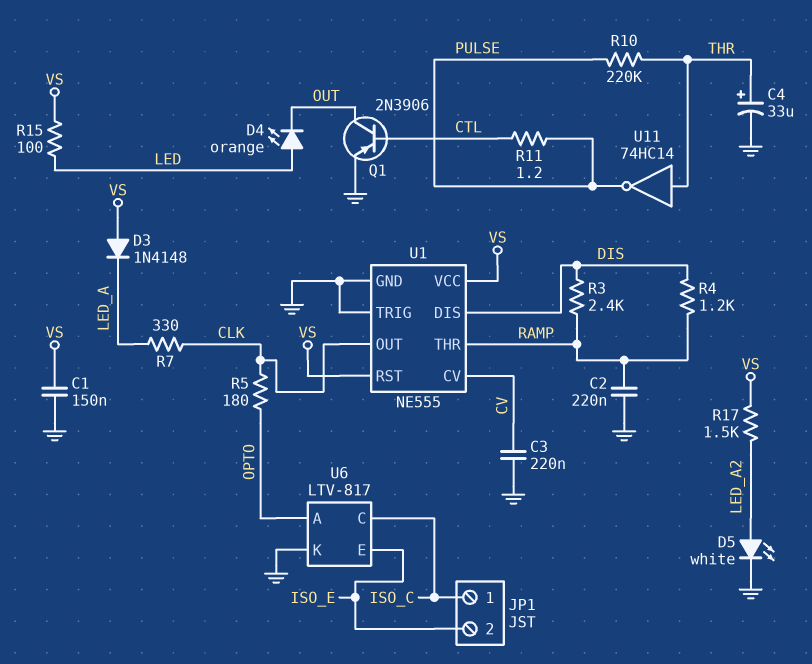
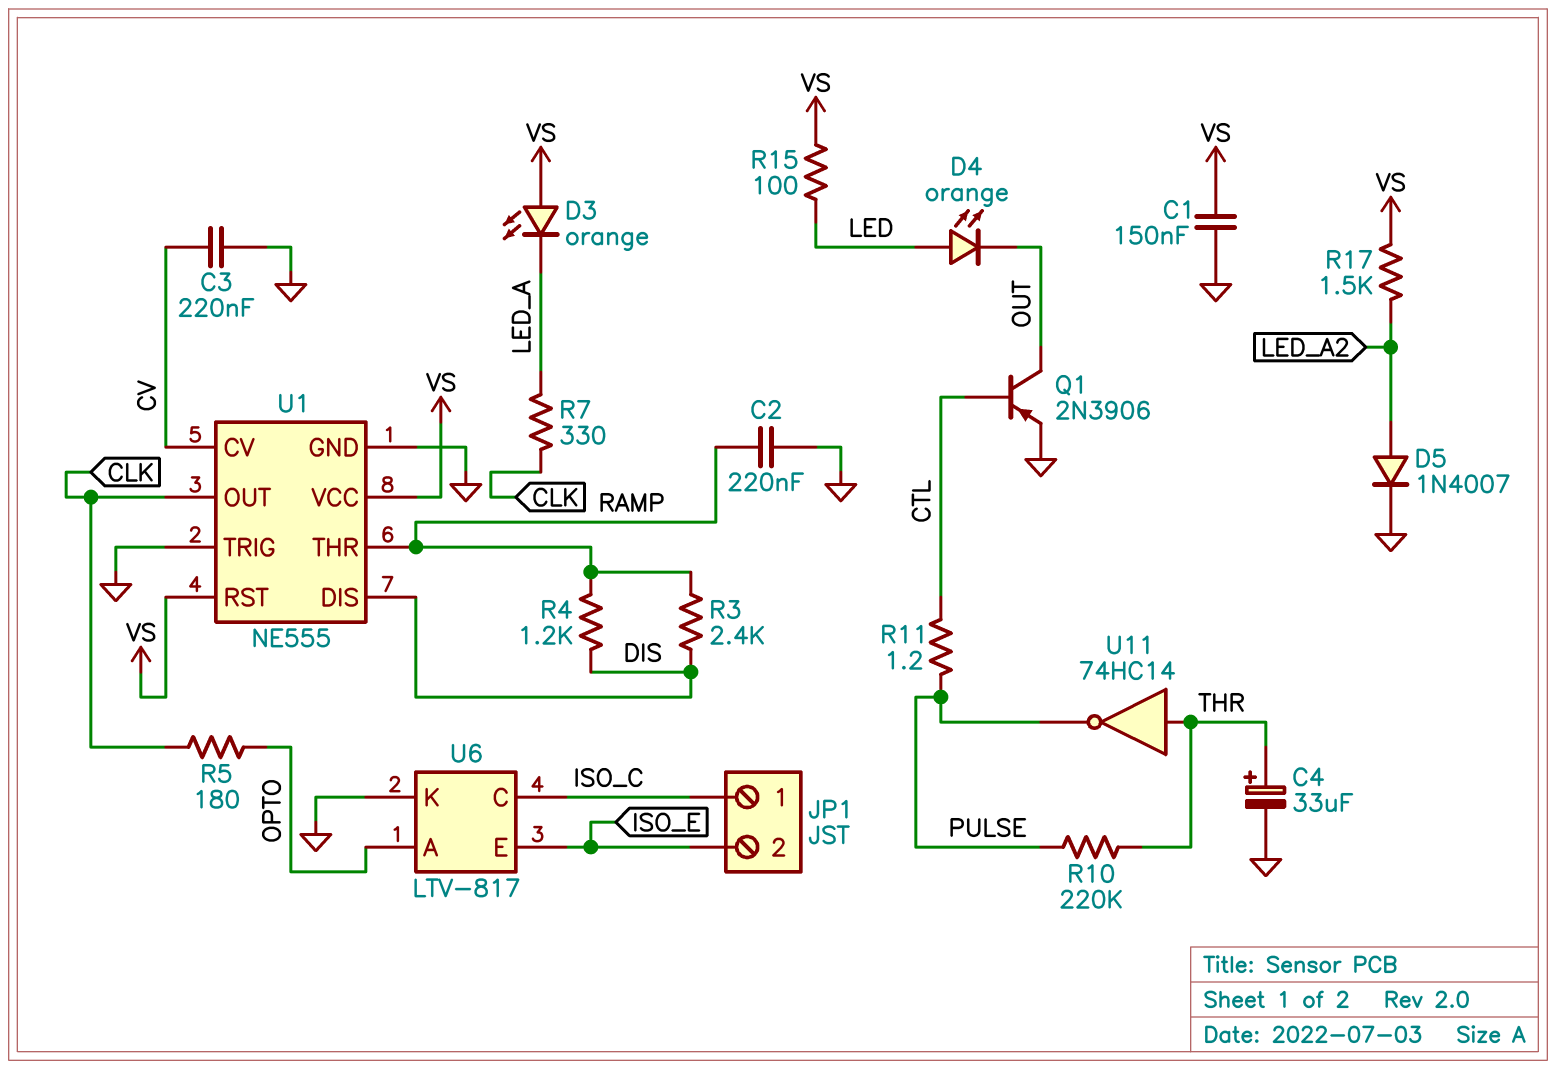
D3: diode 1N4148 (A VS, K LED_A) -> LED orange (A VS, K LED_A)
D5: LED white (A LED_A2, K GND) -> diode 1N4007 (A LED_A2, K GND)

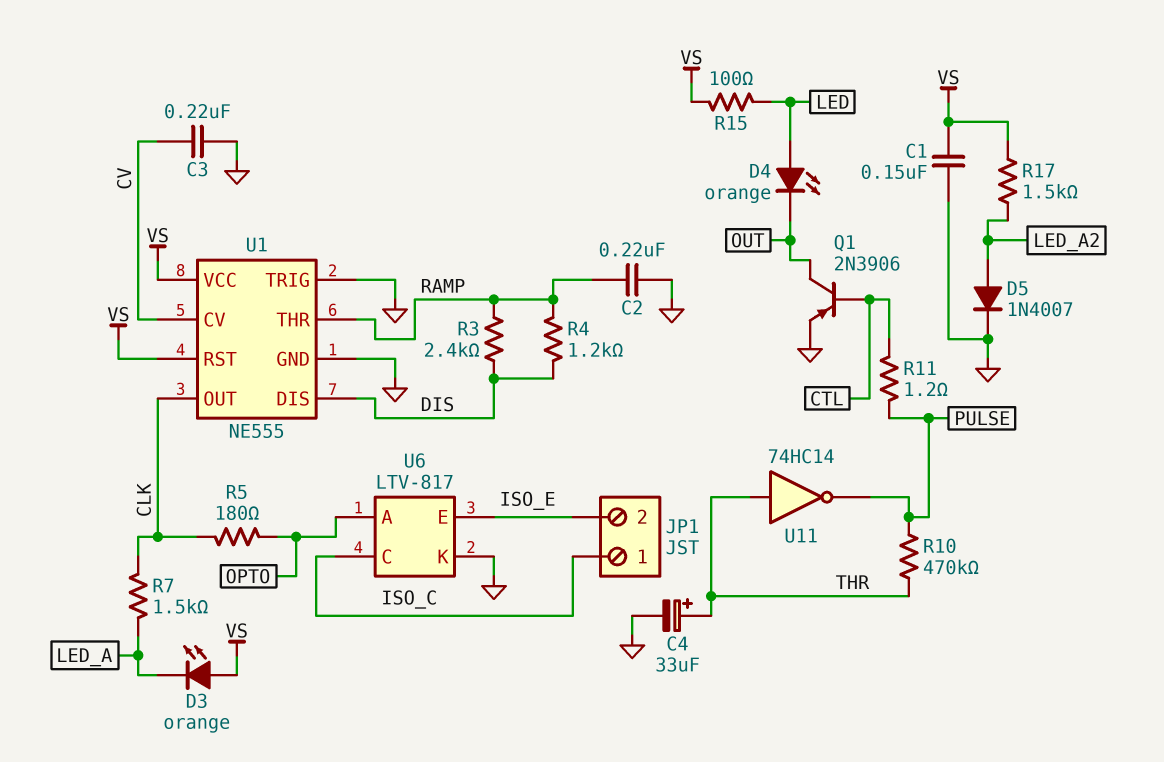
R7: 330 (CLK, LED_A) -> 1.5k (CLK, LED_A)
R10: 220k (PULSE, THR) -> 470k (PULSE, THR)

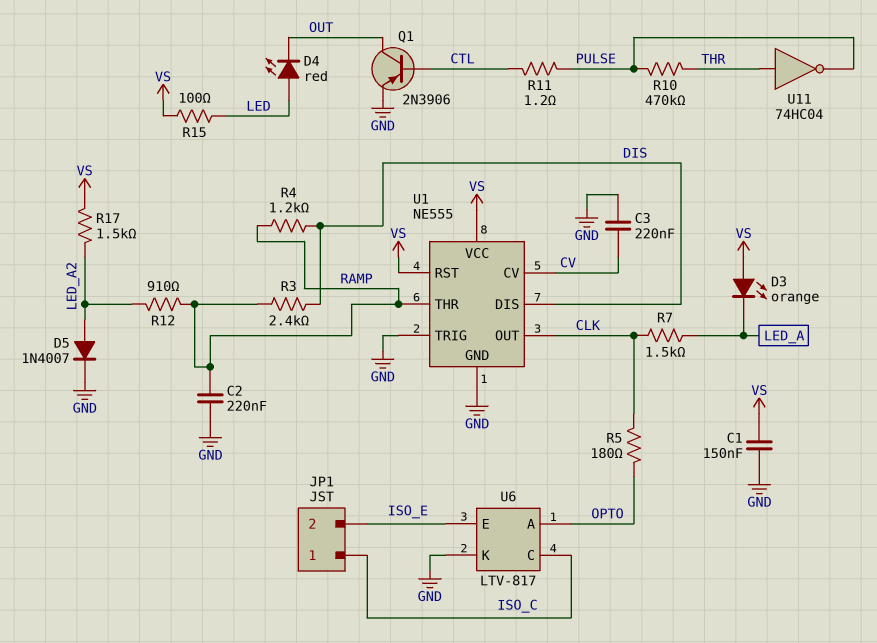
C4: 33uF (plus THR, minus GND) -> none
D4: LED orange (A LED, K OUT) -> LED red (A LED, K OUT)
R12: none -> 910 (LED_A2, RAMP)
U11: NOT 74HC14 (in THR, out PULSE) -> NOT 74HC04 (in THR, out PULSE)

